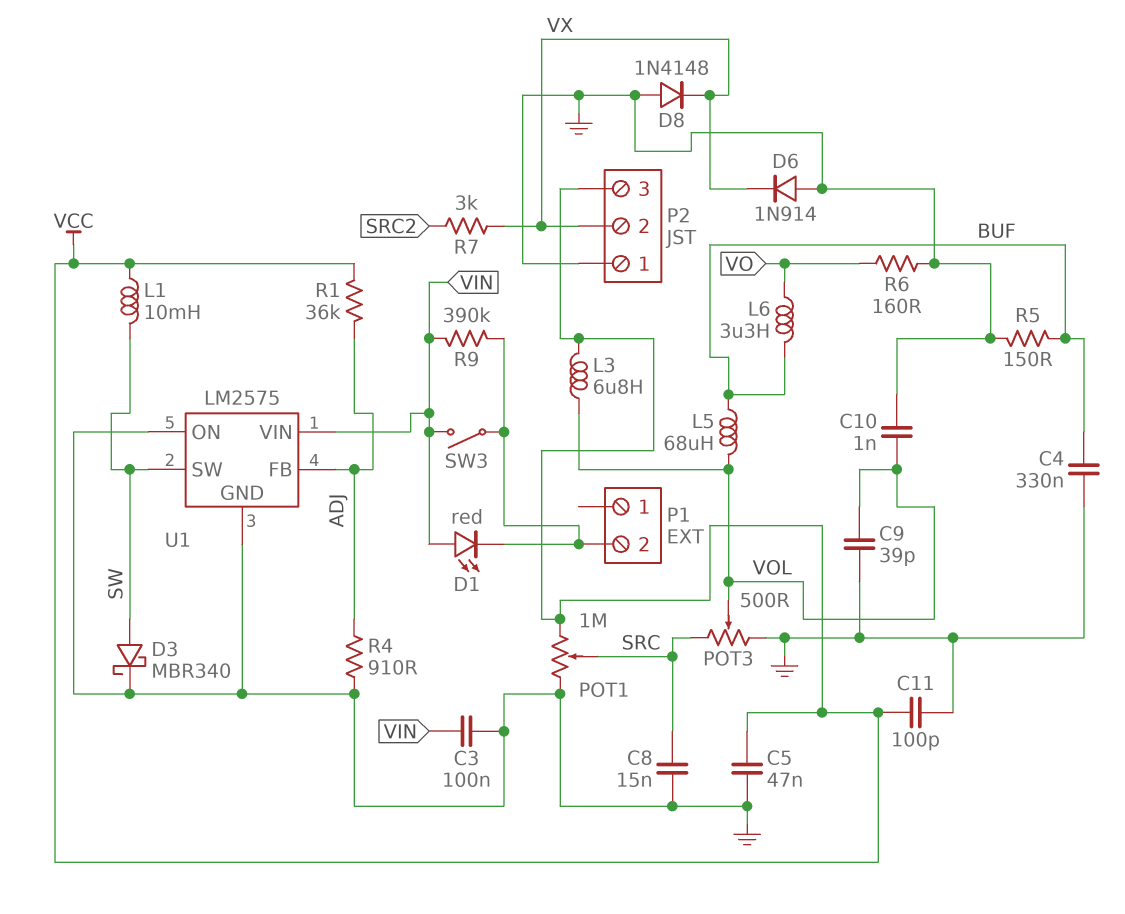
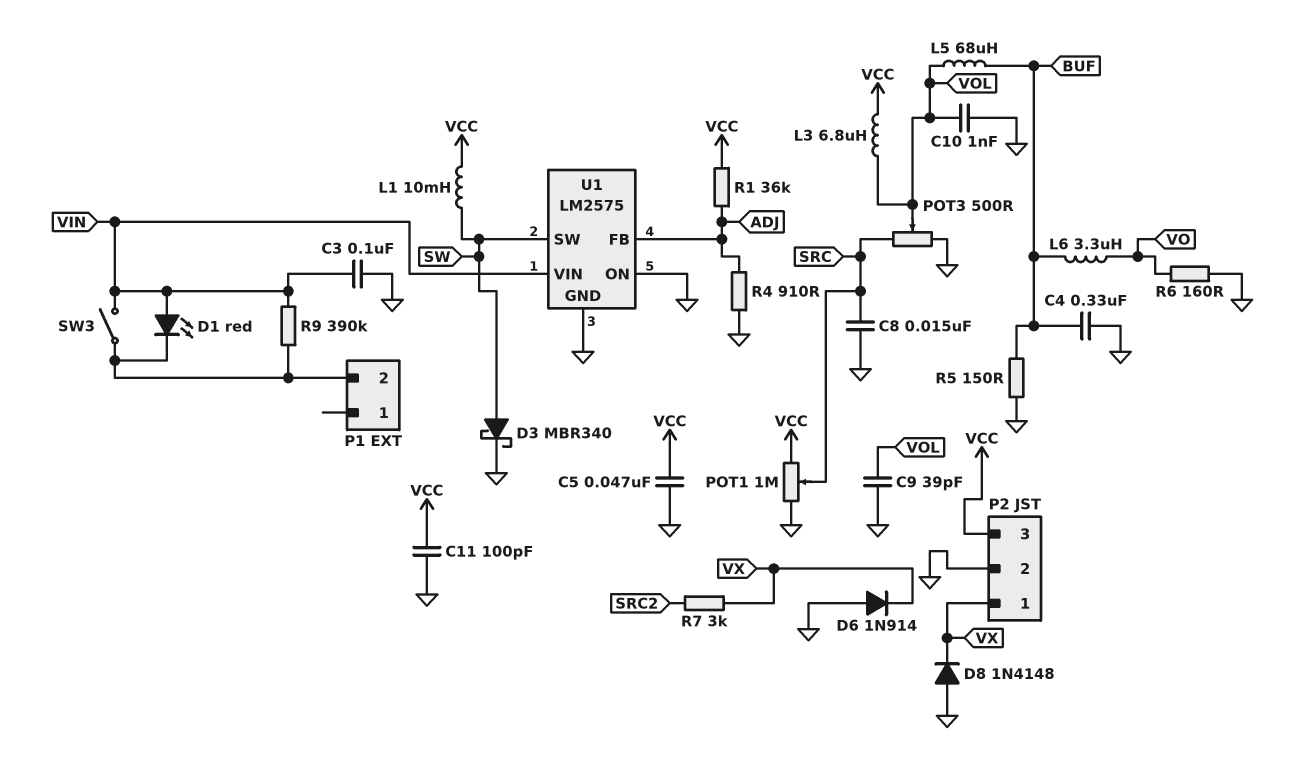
P2 pin 1: GND -> VX
P2 pin 2: VX -> GND

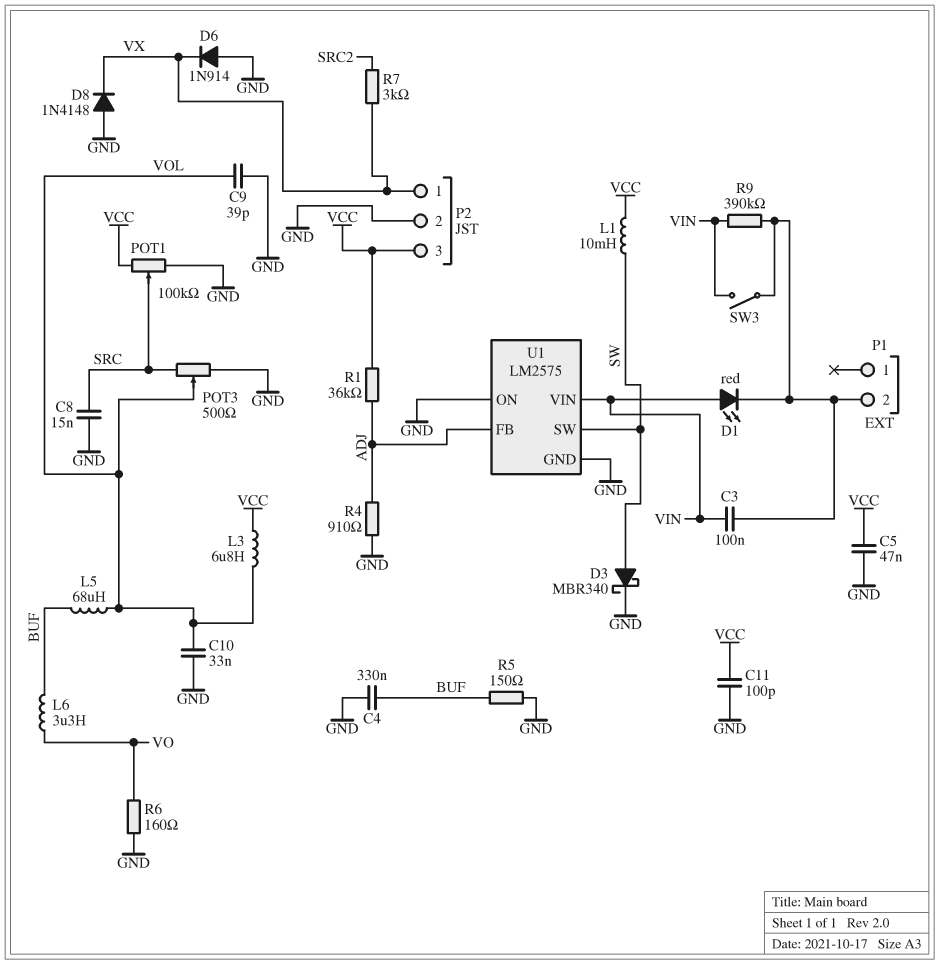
C3: 100nF (GND, VIN) -> 100nF (P1/2, VIN)
C10: 1nF (GND, VOL) -> 33nF (GND, VOL)
POT1: 1M (GND, VCC, wiper SRC) -> 100k (GND, VCC, wiper SRC)

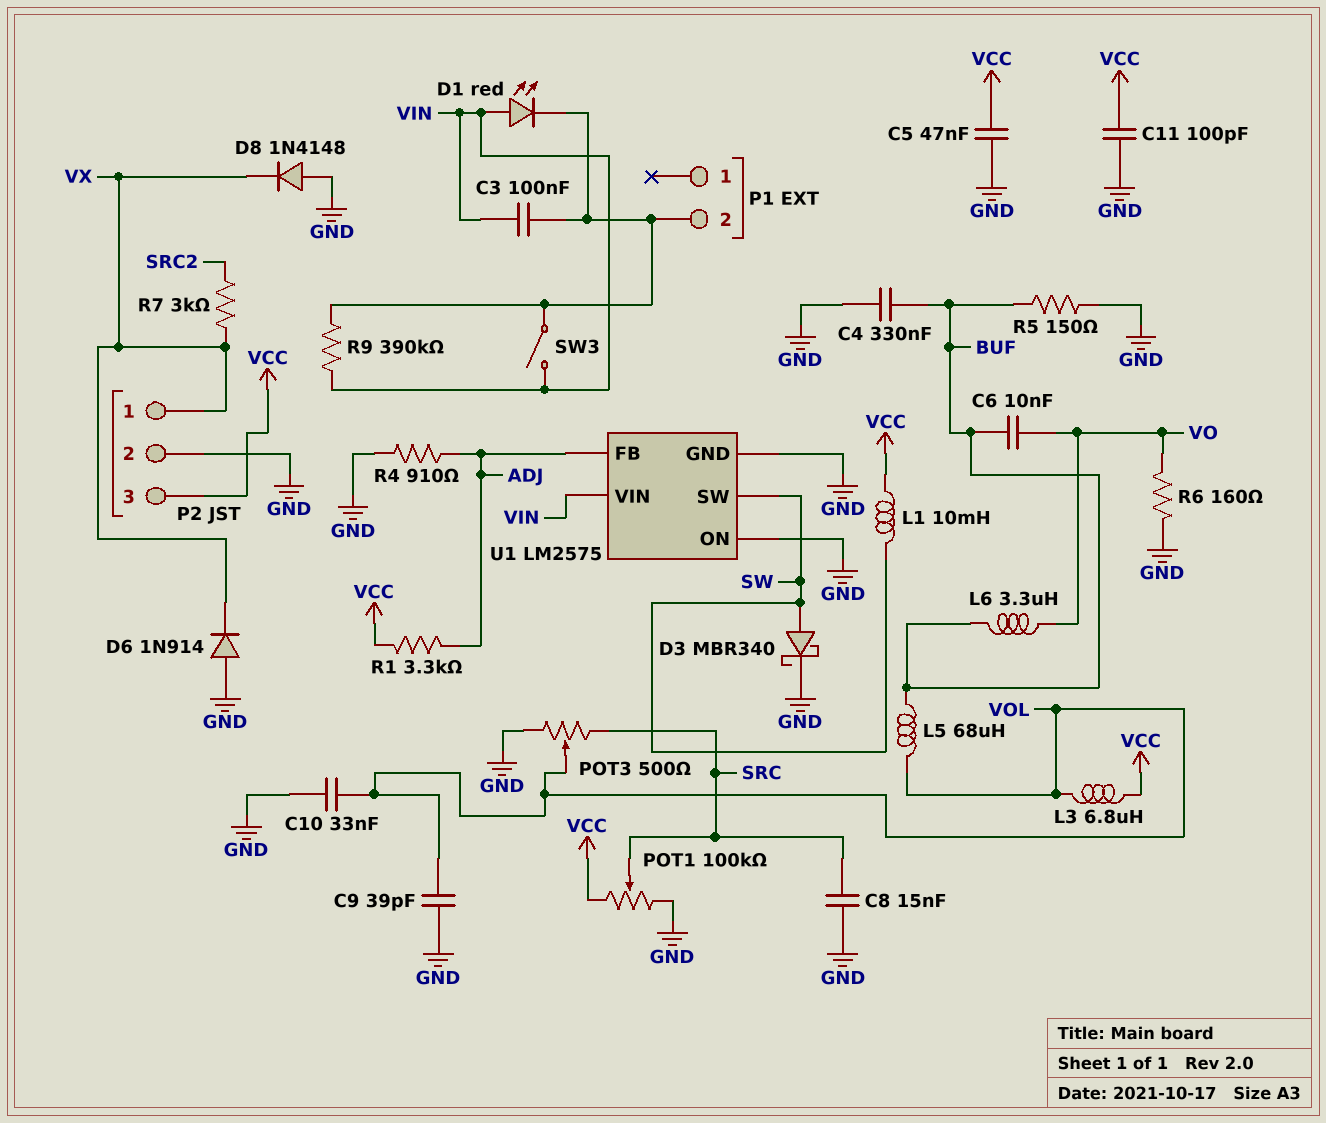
C6: none -> 10nF (BUF, VO)
R1: 36k (ADJ, VCC) -> 3.3k (ADJ, VCC)

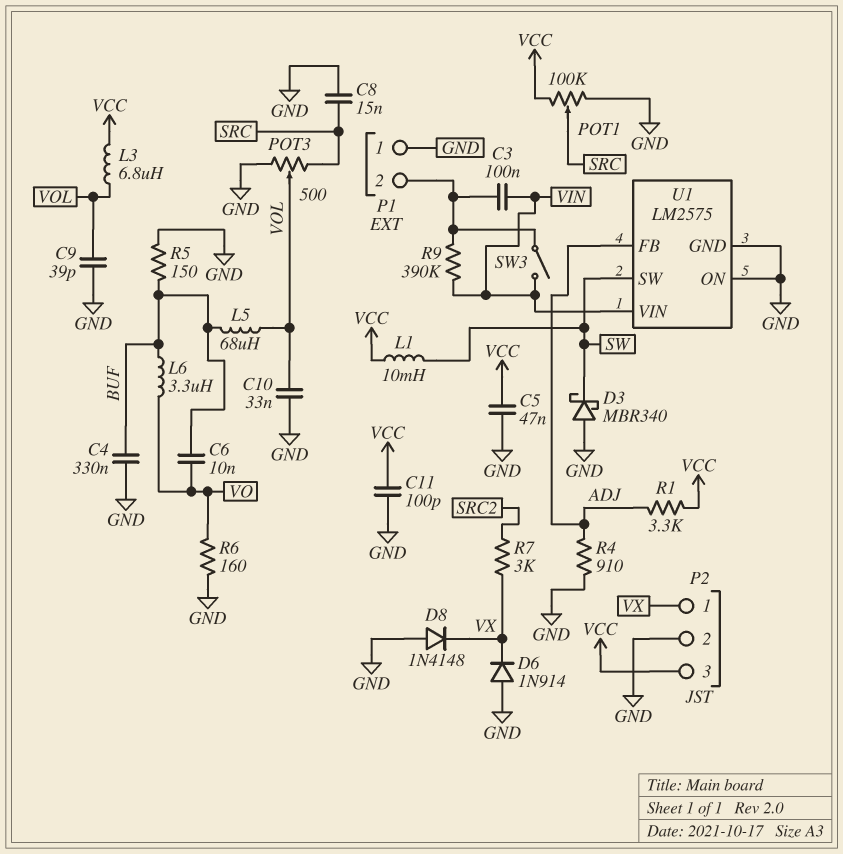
D1: LED red (A VIN, K P1/2) -> none
D3: schottky MBR340 (A SW, K GND) -> schottky MBR340 (A GND, K SW)
P1 pin 1: none -> GND

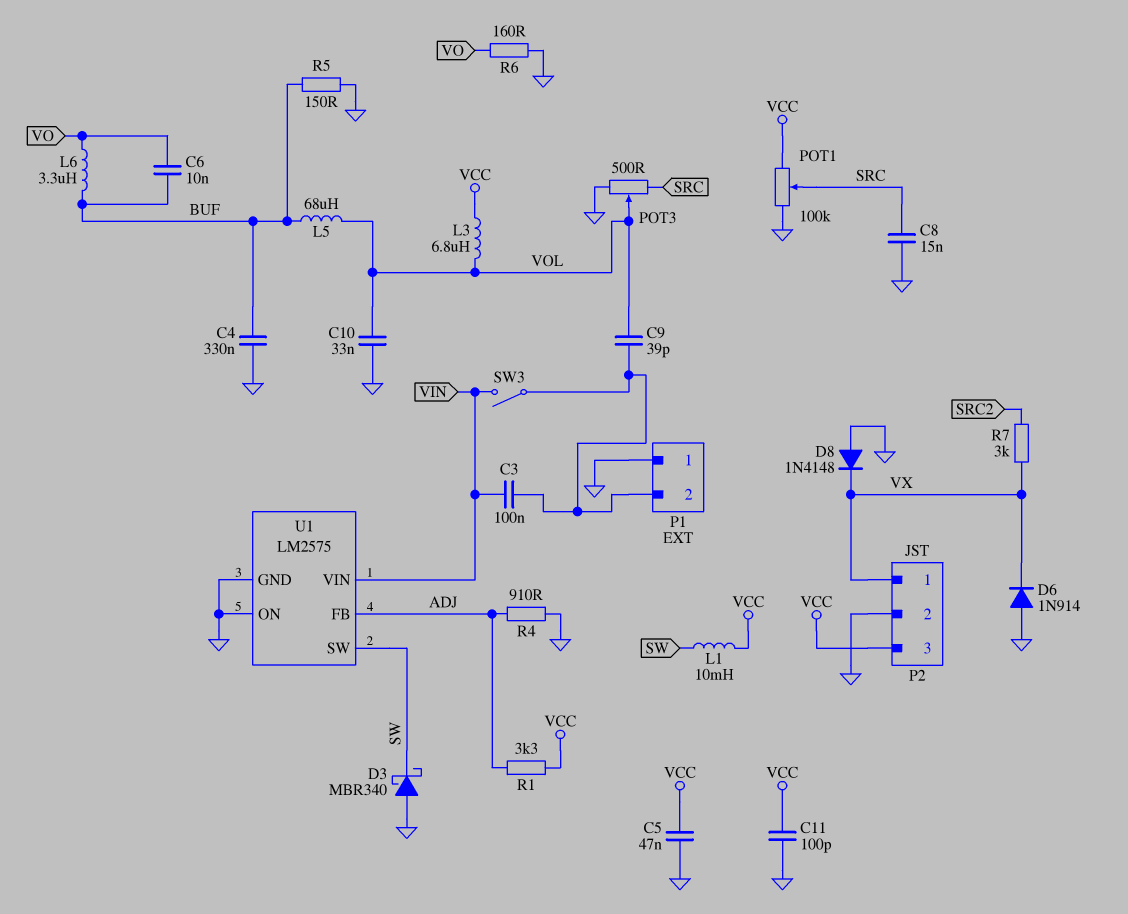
C9: 39pF (GND, VOL) -> 39pF (P1/2, VOL)
R9: 390k (P1/2, VIN) -> none

